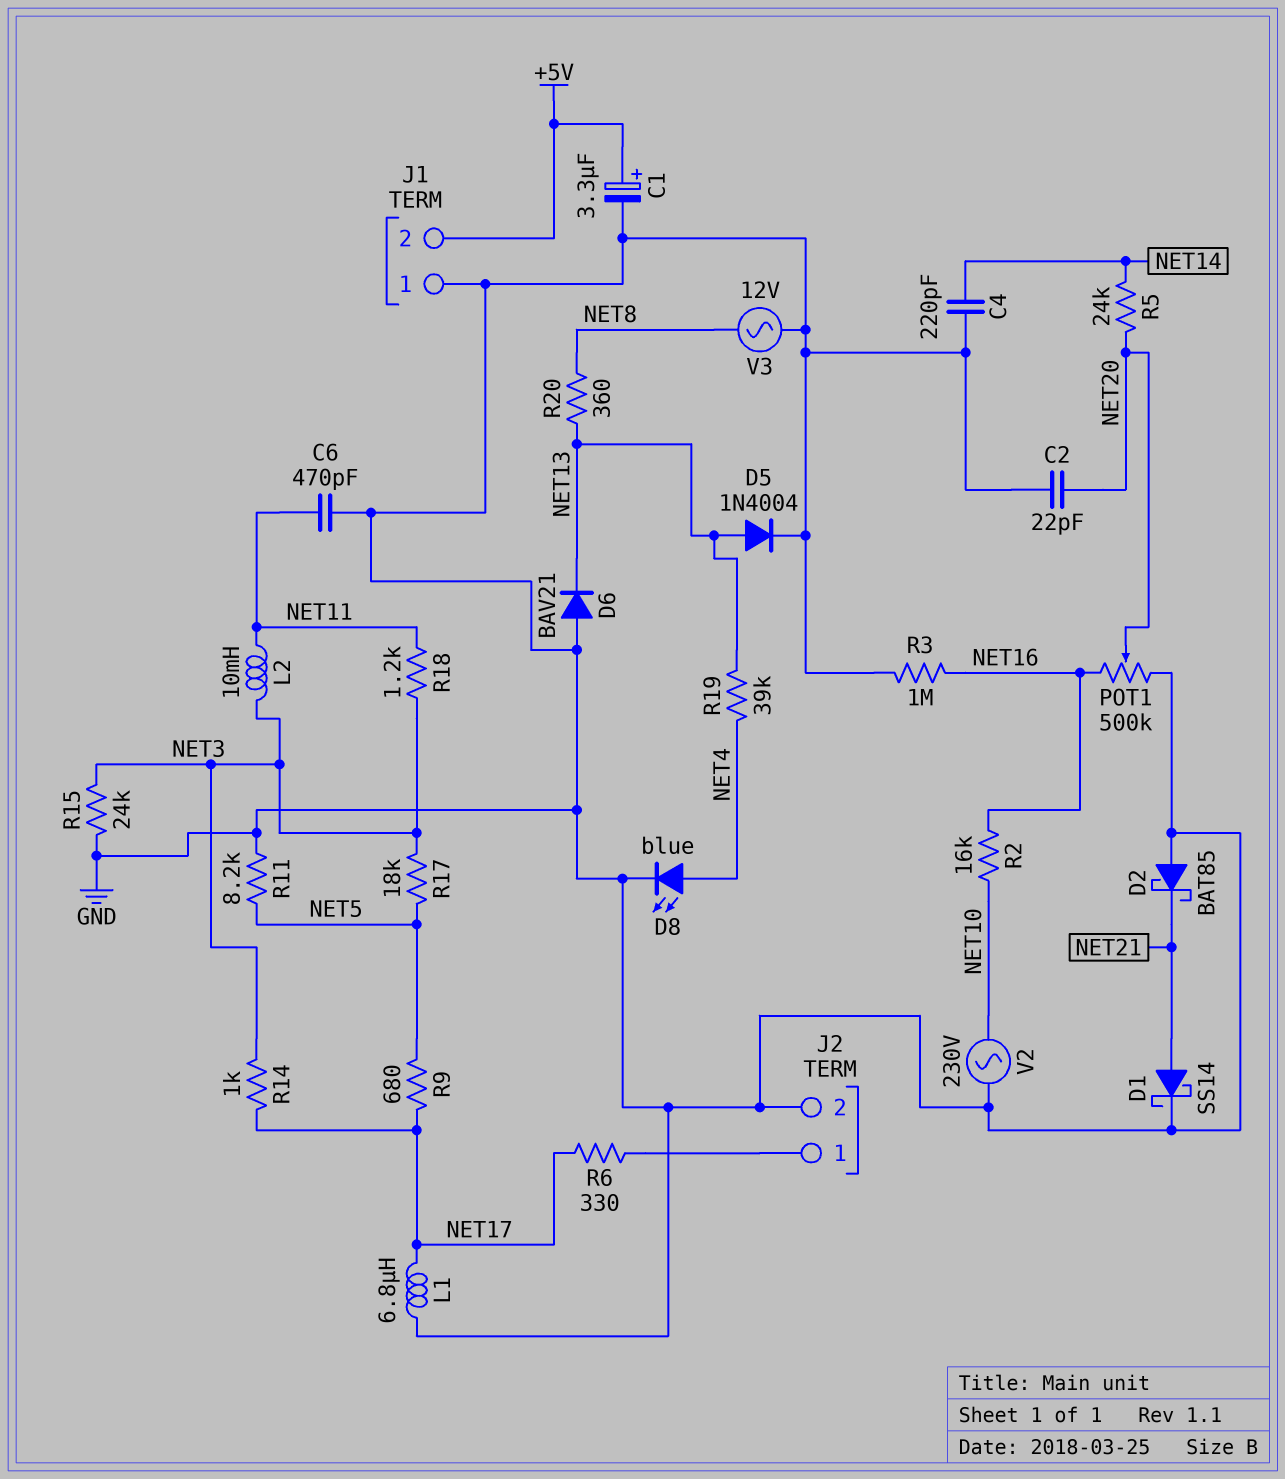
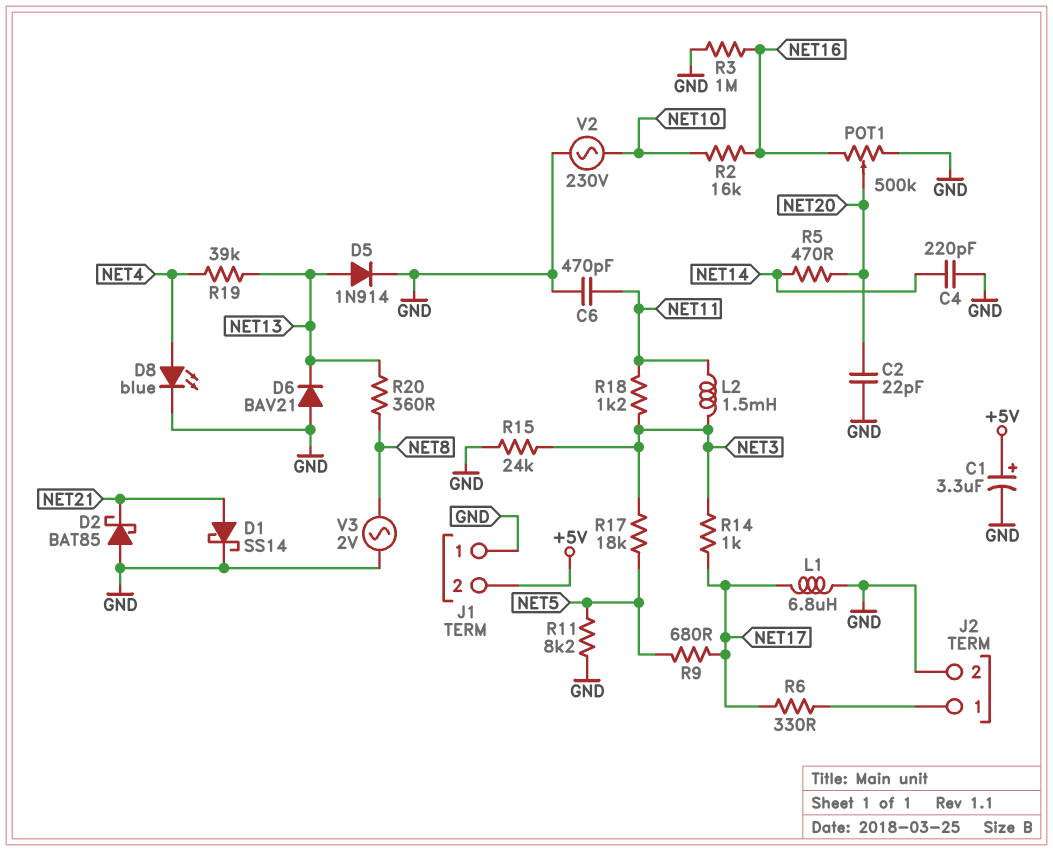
D5: diode 1N4004 (A NET13, K GND) -> diode 1N914 (A NET13, K GND)
L2: 10mH (NET3, NET11) -> 1.5mH (NET3, NET11)
R5: 24k (NET14, NET20) -> 470 (NET14, NET20)
V3: AC 12V (GND, NET8) -> AC 2V (GND, NET8)

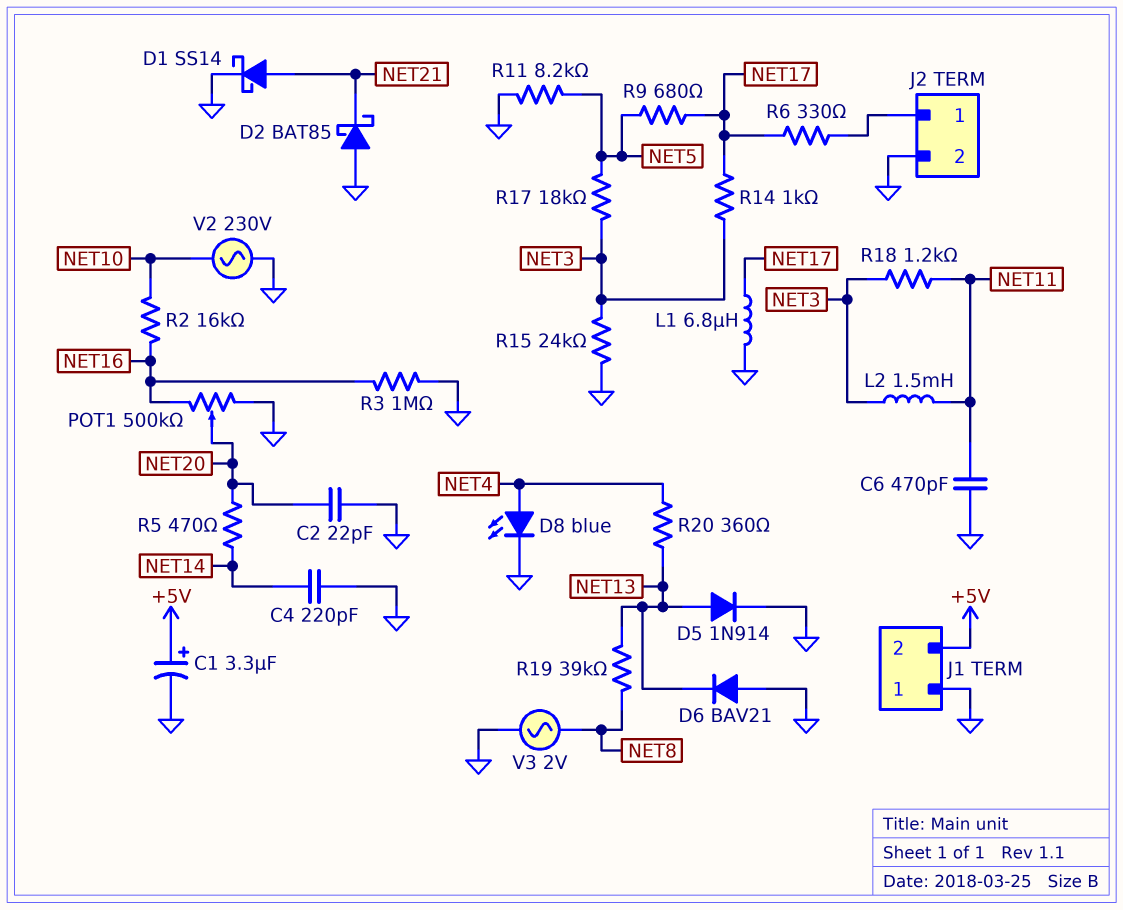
R19: 39k (NET4, NET13) -> 39k (NET8, NET13)
R20: 360 (NET8, NET13) -> 360 (NET4, NET13)

